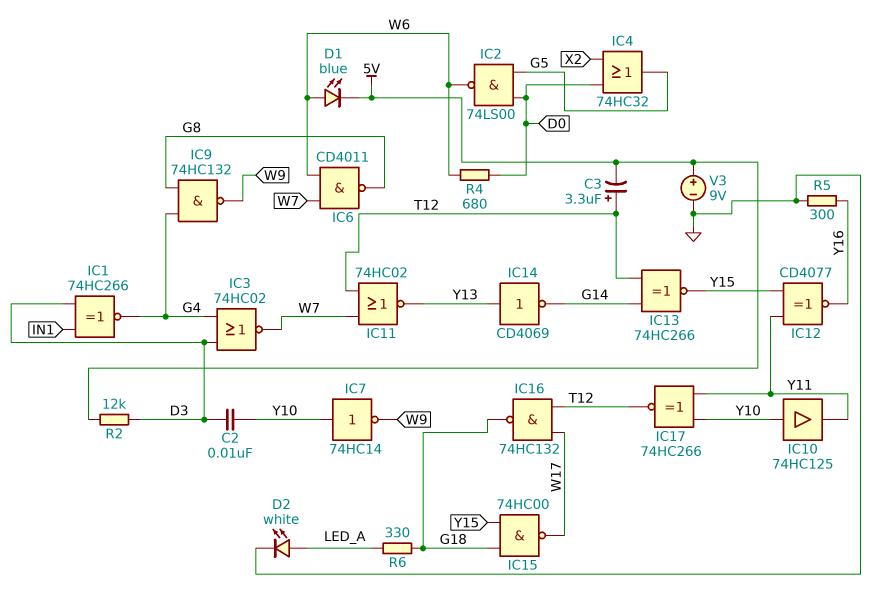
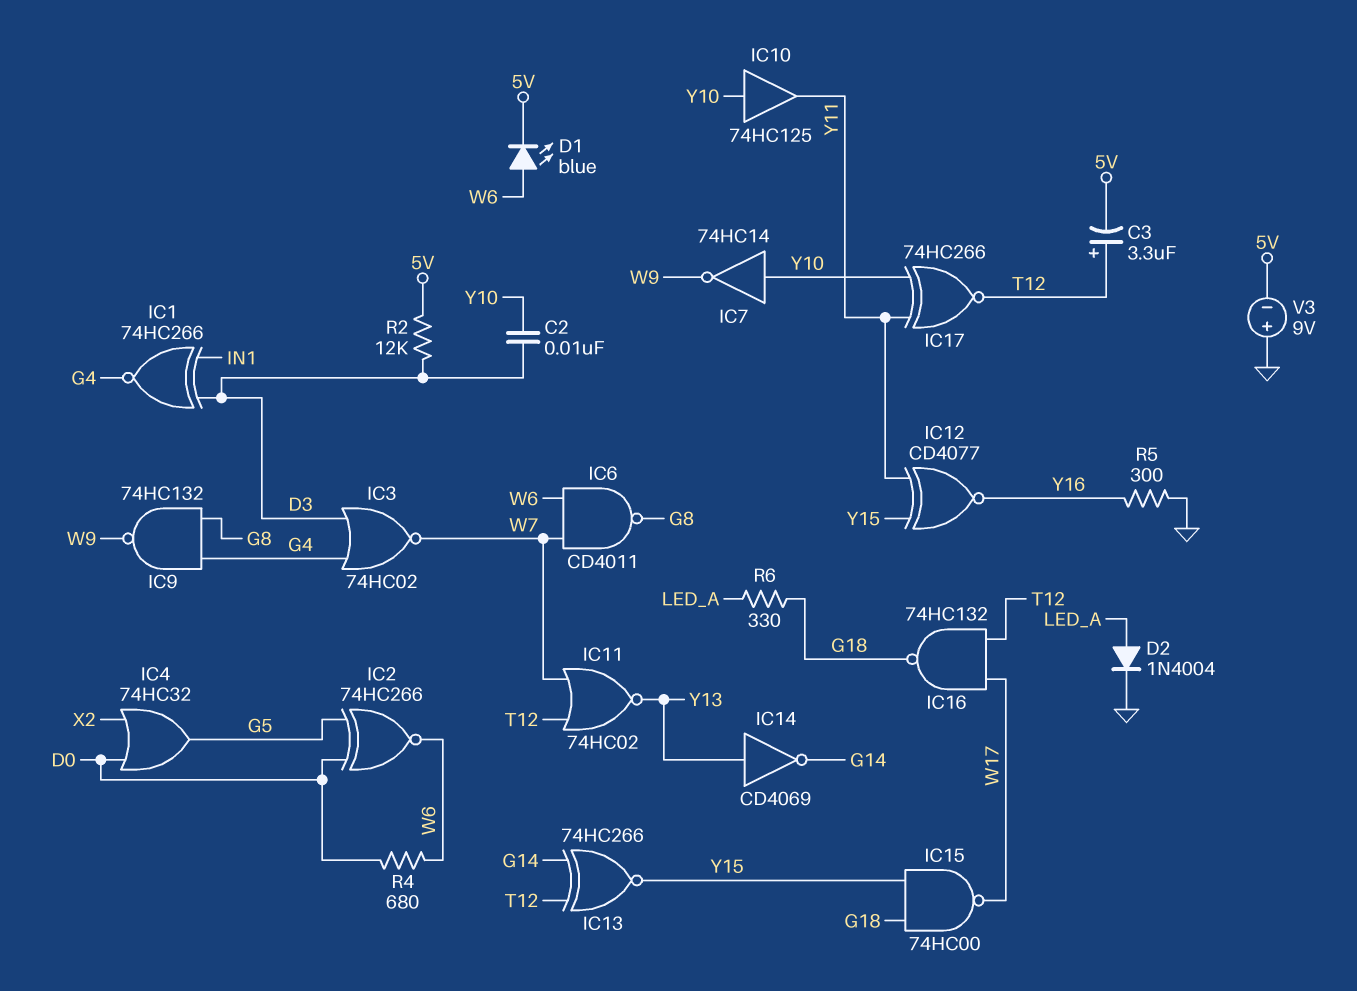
D2: LED white (A LED_A, K GND) -> diode 1N4004 (A LED_A, K GND)
IC2: NAND 74LS00 (in D0, in G5, out W6) -> XNOR 74HC266 (in D0, in G5, out W6)
V3: 9V (plus 5V, minus GND) -> 9V (plus GND, minus 5V)

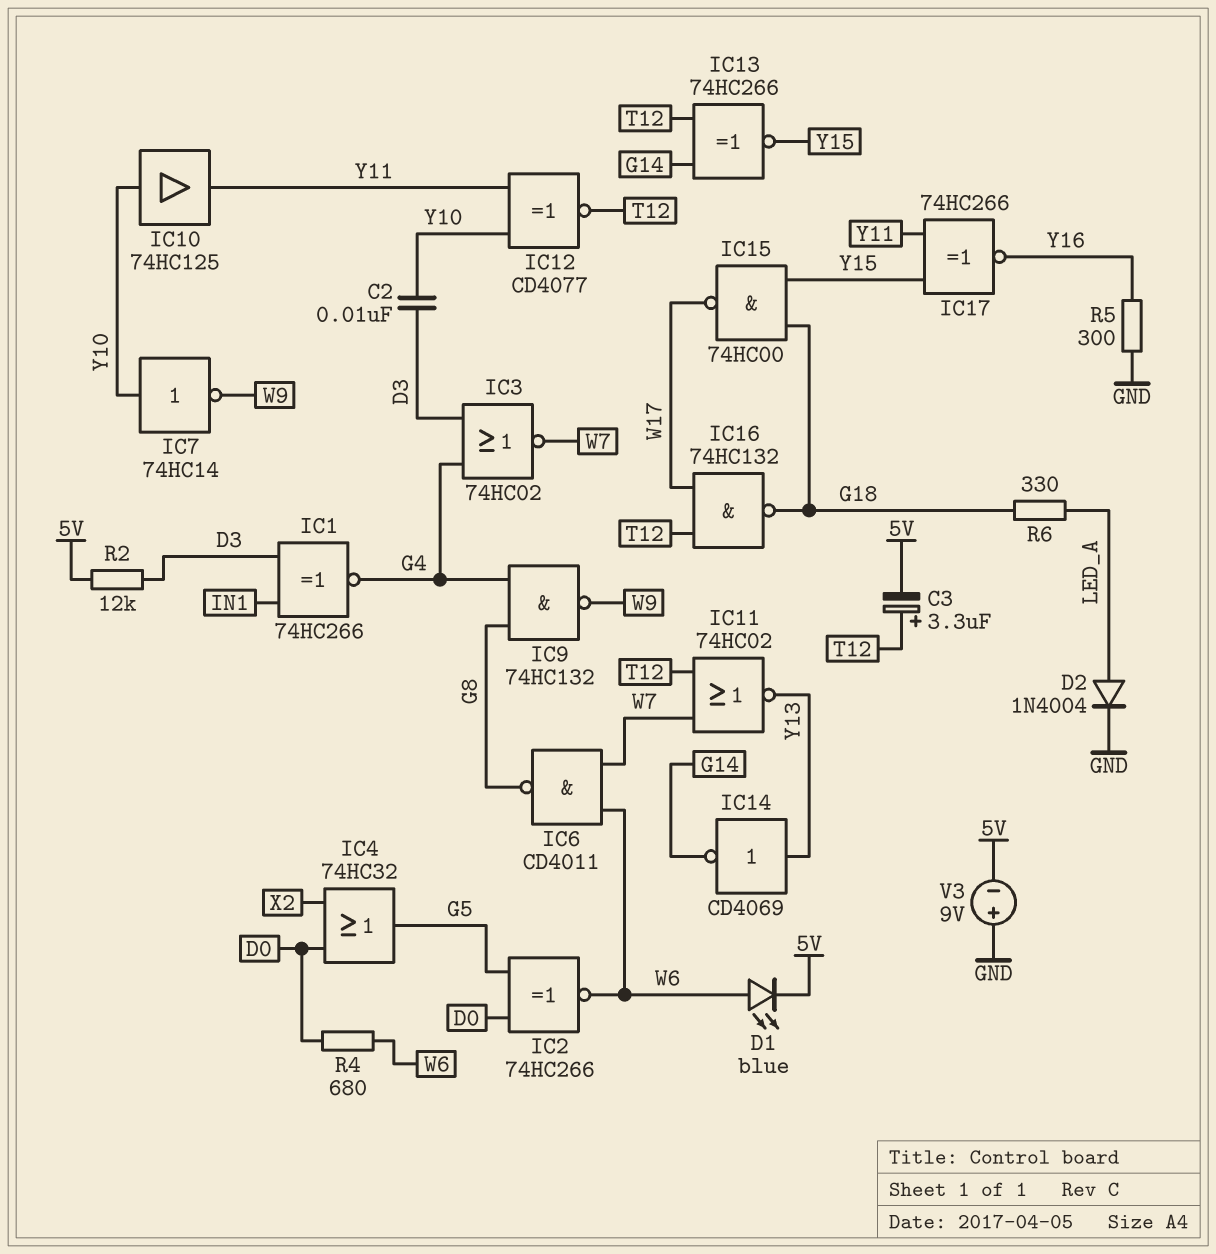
IC12: XNOR CD4077 (in Y11, in Y15, out Y16) -> XNOR CD4077 (in Y10, in Y11, out T12)
IC17: XNOR 74HC266 (in Y10, in Y11, out T12) -> XNOR 74HC266 (in Y11, in Y15, out Y16)

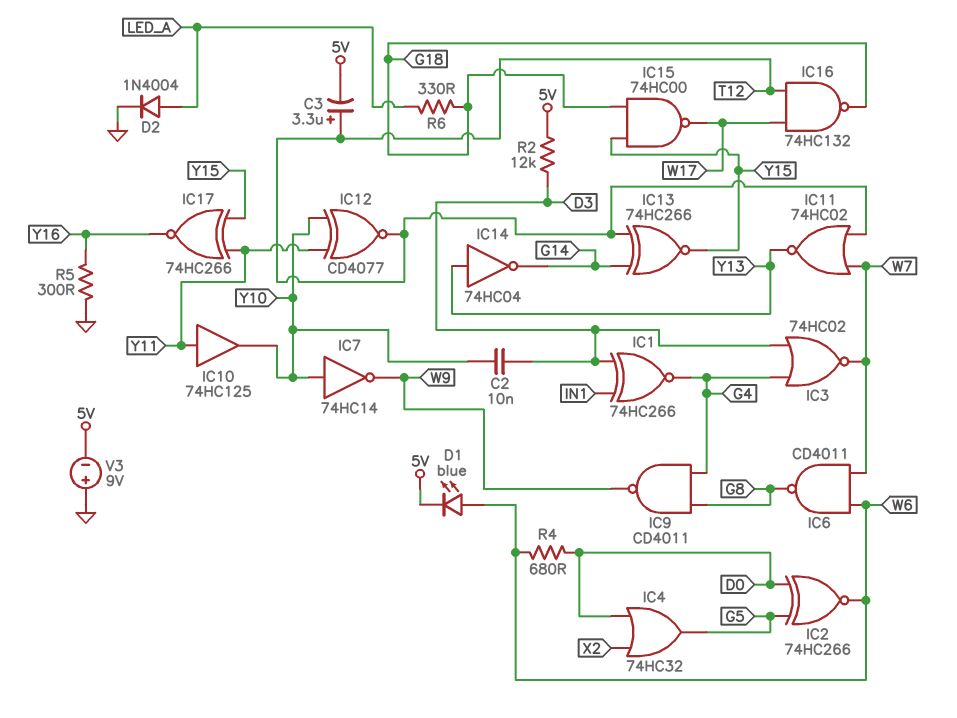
IC9: NAND 74HC132 (in G4, in G8, out W9) -> NAND CD4011 (in G4, in G8, out W9)
IC10: buffer 74HC125 (in Y10, out Y11) -> buffer 74HC125 (in Y11, out Y10)
IC14: NOT CD4069 (in Y13, out G14) -> NOT 74HC04 (in Y13, out G14)

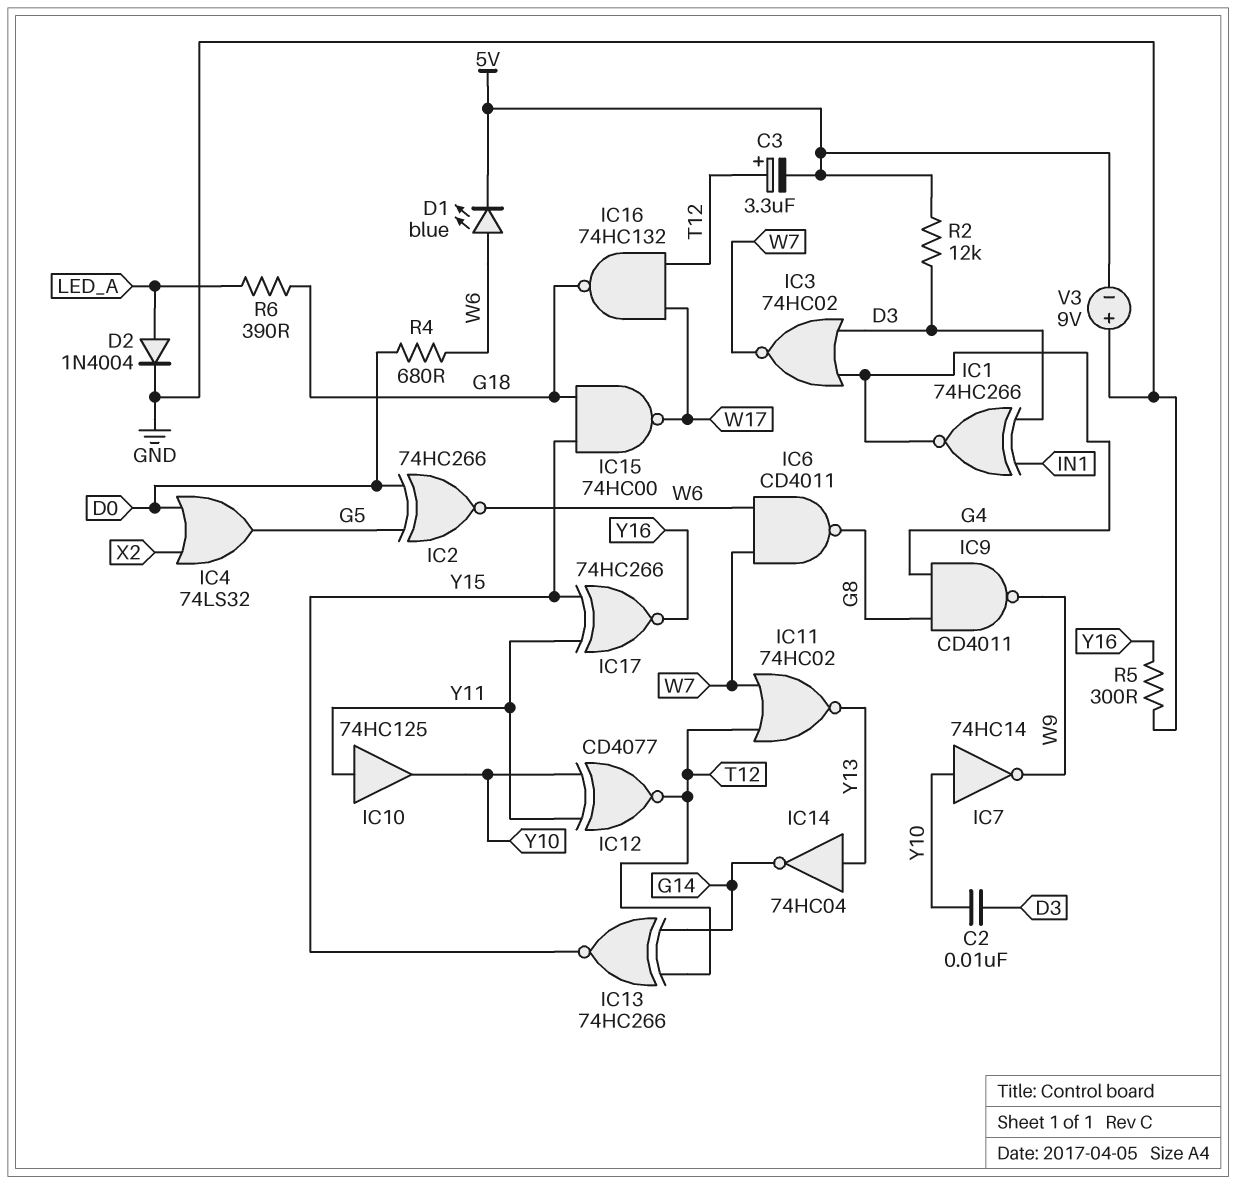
IC4: OR 74HC32 (in D0, in X2, out G5) -> OR 74LS32 (in D0, in X2, out G5)
R6: 330 (G18, LED_A) -> 390 (G18, LED_A)

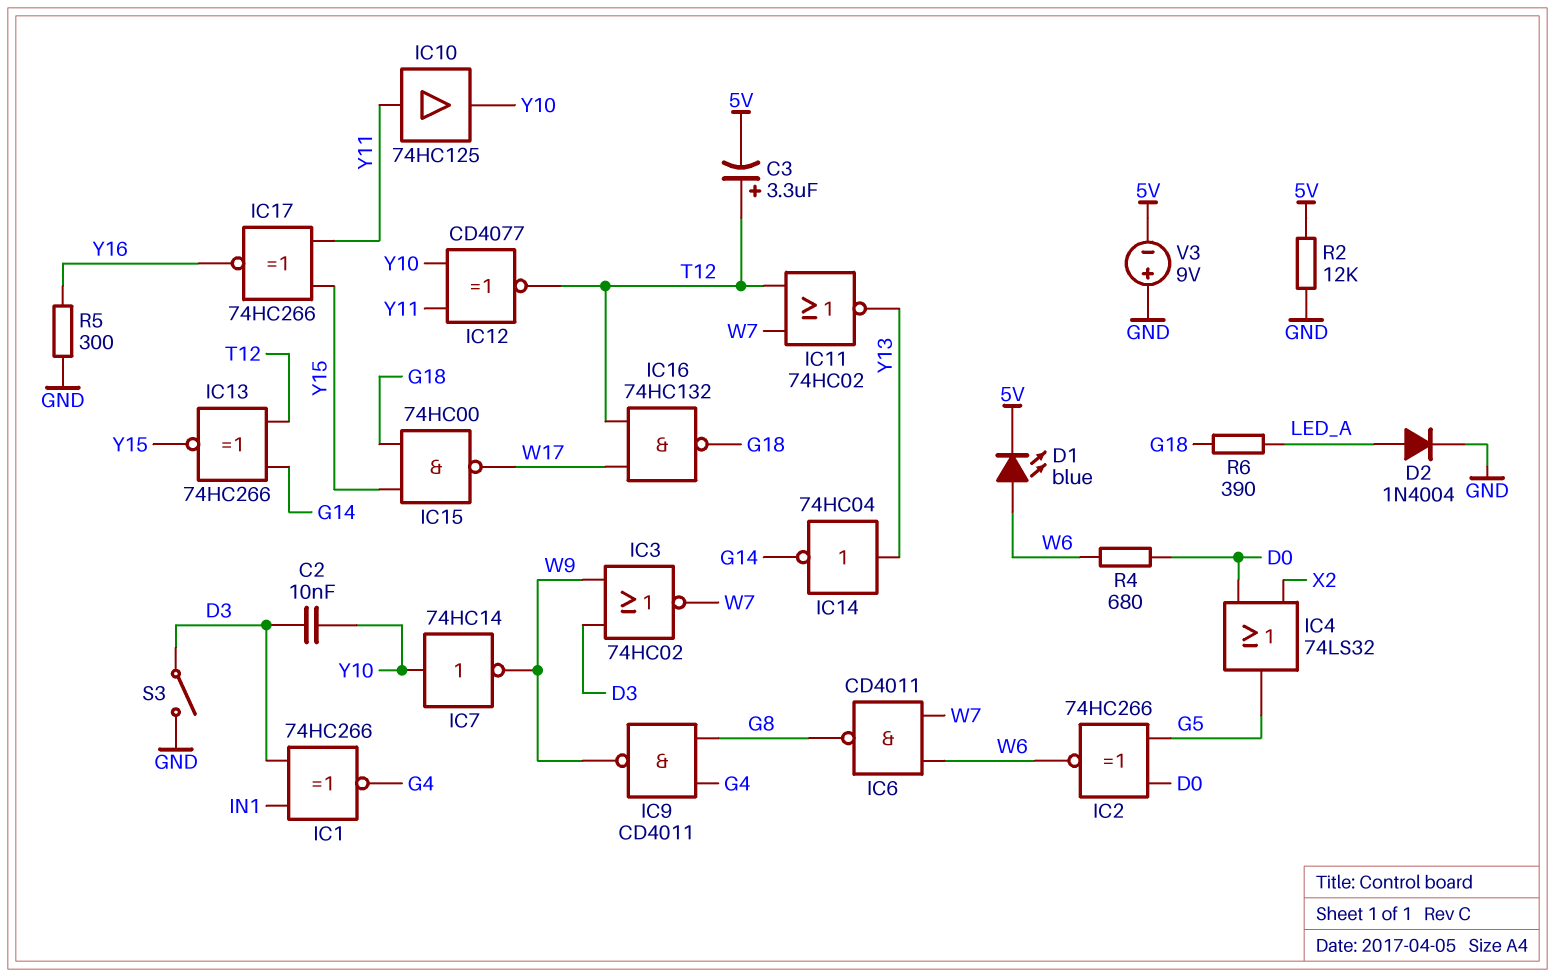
IC3: NOR 74HC02 (in D3, in G4, out W7) -> NOR 74HC02 (in D3, in W9, out W7)
R2: 12k (5V, D3) -> 12k (5V, GND)
S3: none -> switch (D3, GND)

